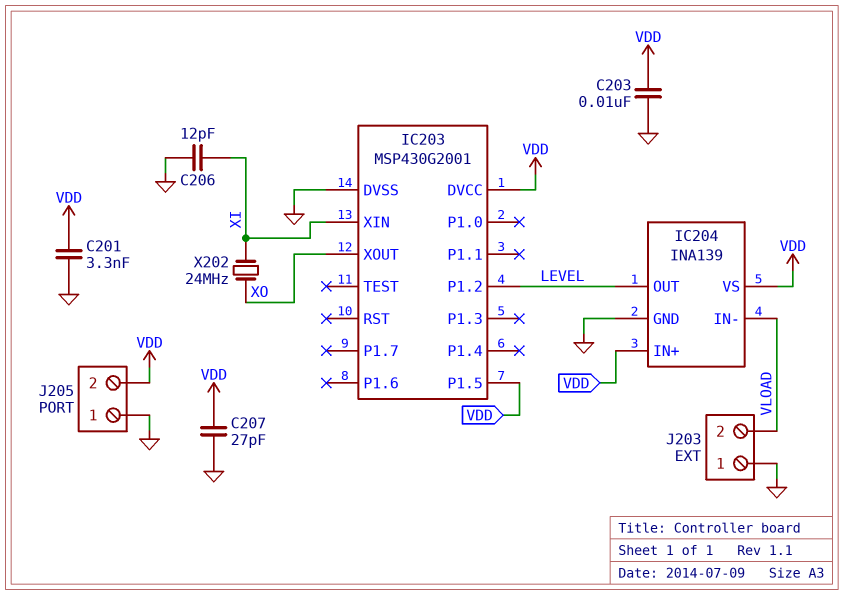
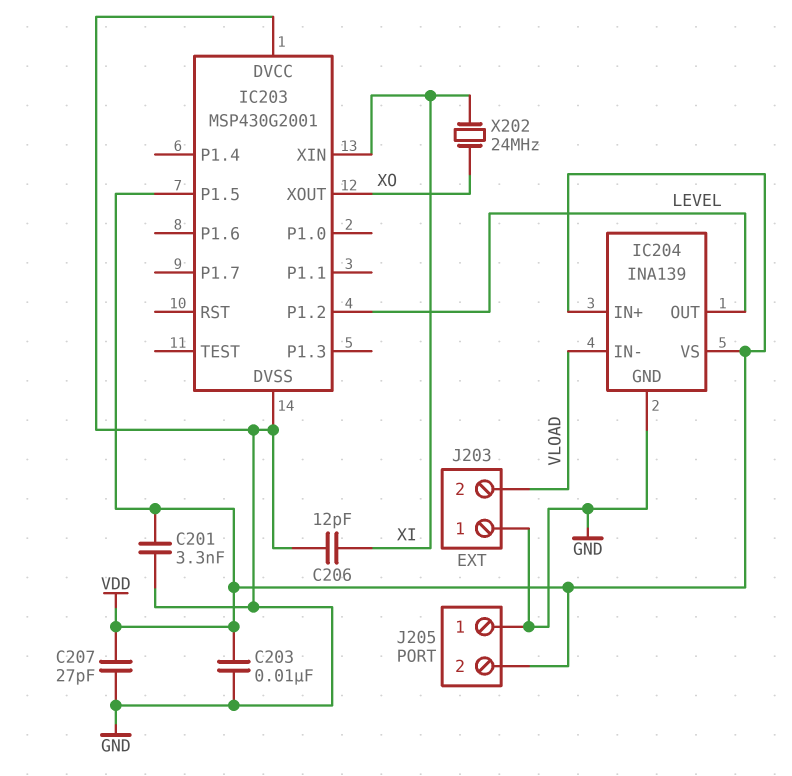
IC203 pin DVCC: VDD -> GND

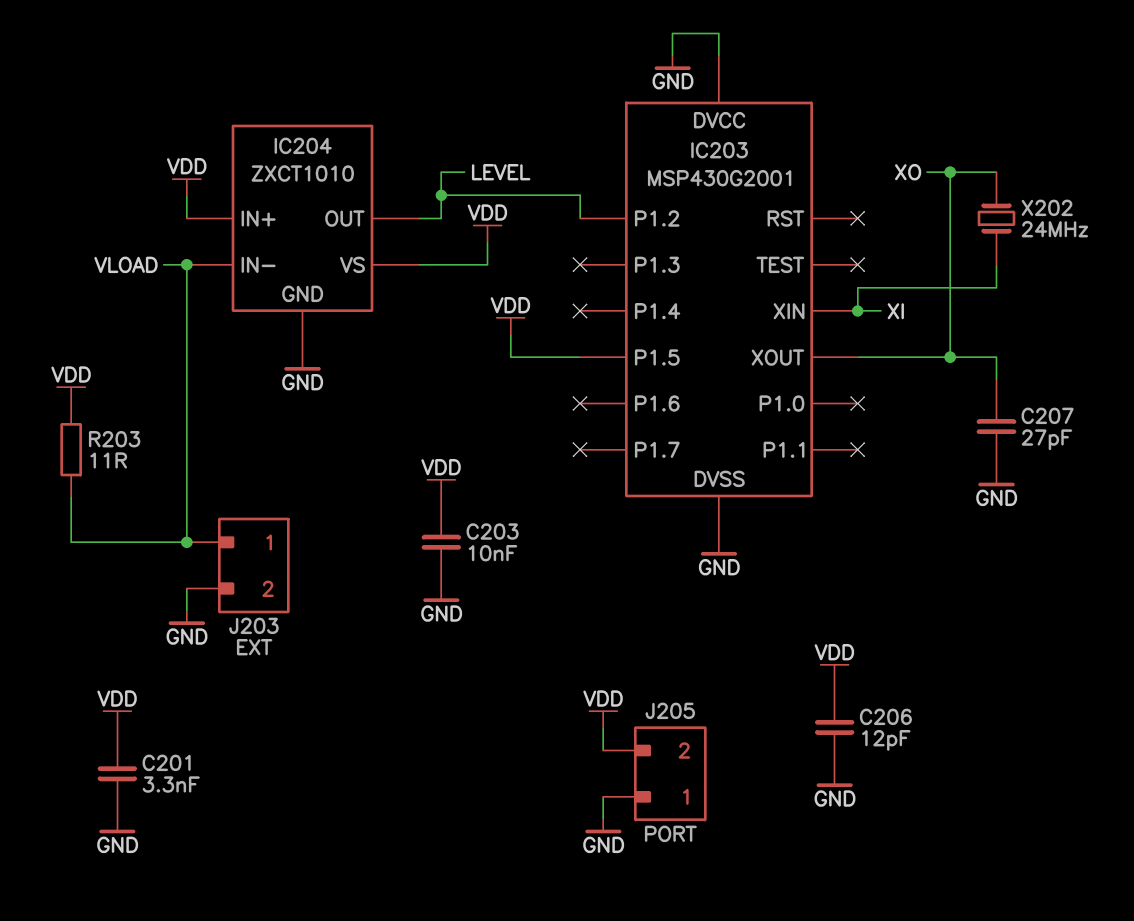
C206: 12pF (GND, XI) -> 12pF (GND, VDD)
C207: 27pF (GND, VDD) -> 27pF (GND, XO)
IC204: INA139 -> ZXCT1010
J203 pin 1: GND -> VLOAD
J203 pin 2: VLOAD -> GND
R203: none -> 11 (VDD, VLOAD)

